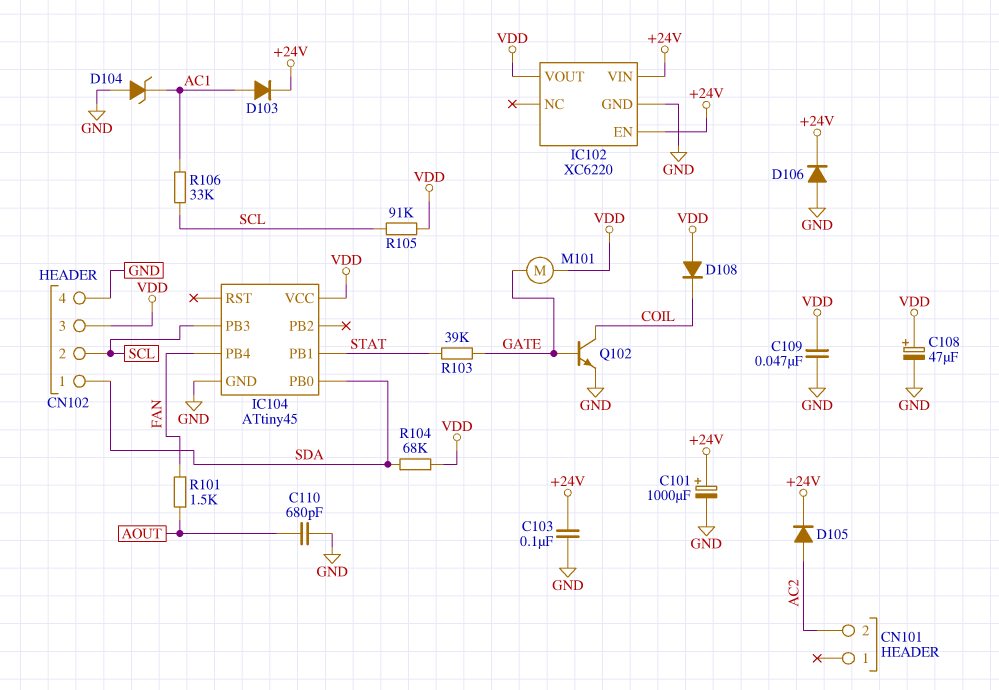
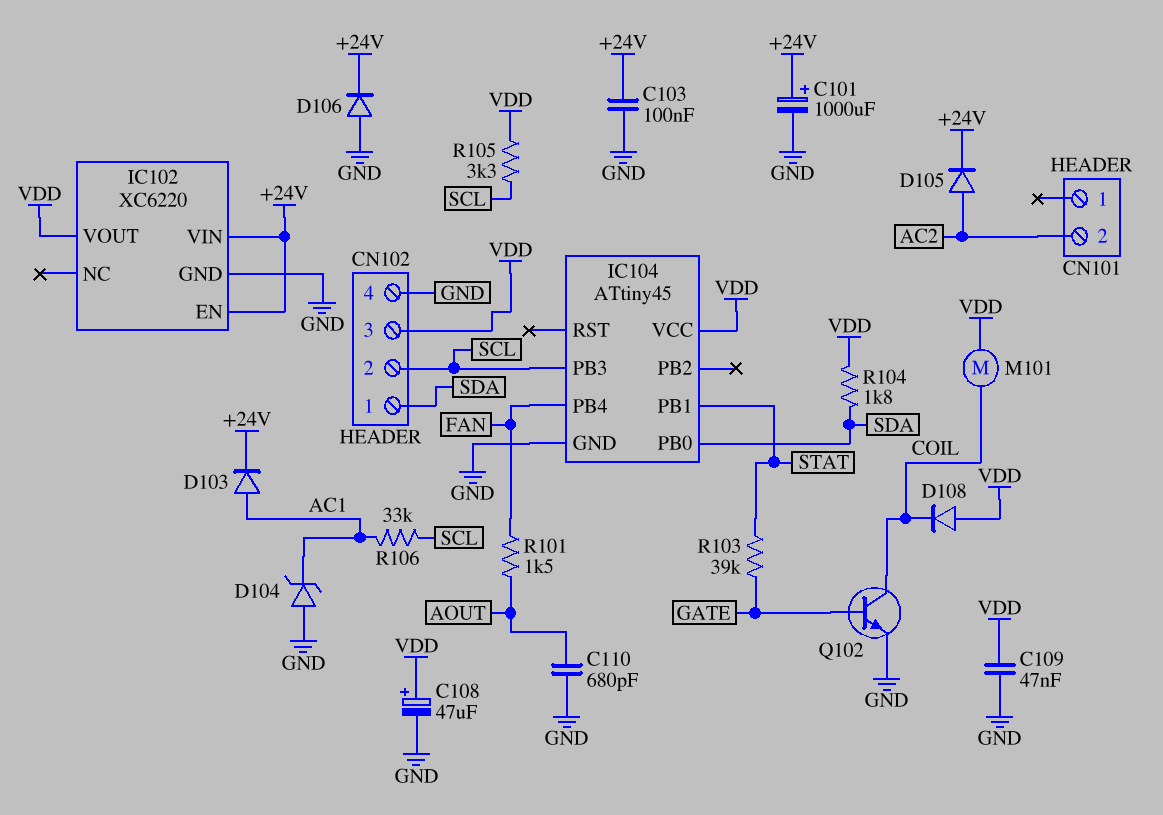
M101: motor (GATE, VDD) -> motor (COIL, VDD)
R104: 68k (SDA, VDD) -> 1.8k (SDA, VDD)
R105: 91k (SCL, VDD) -> 3.3k (SCL, VDD)

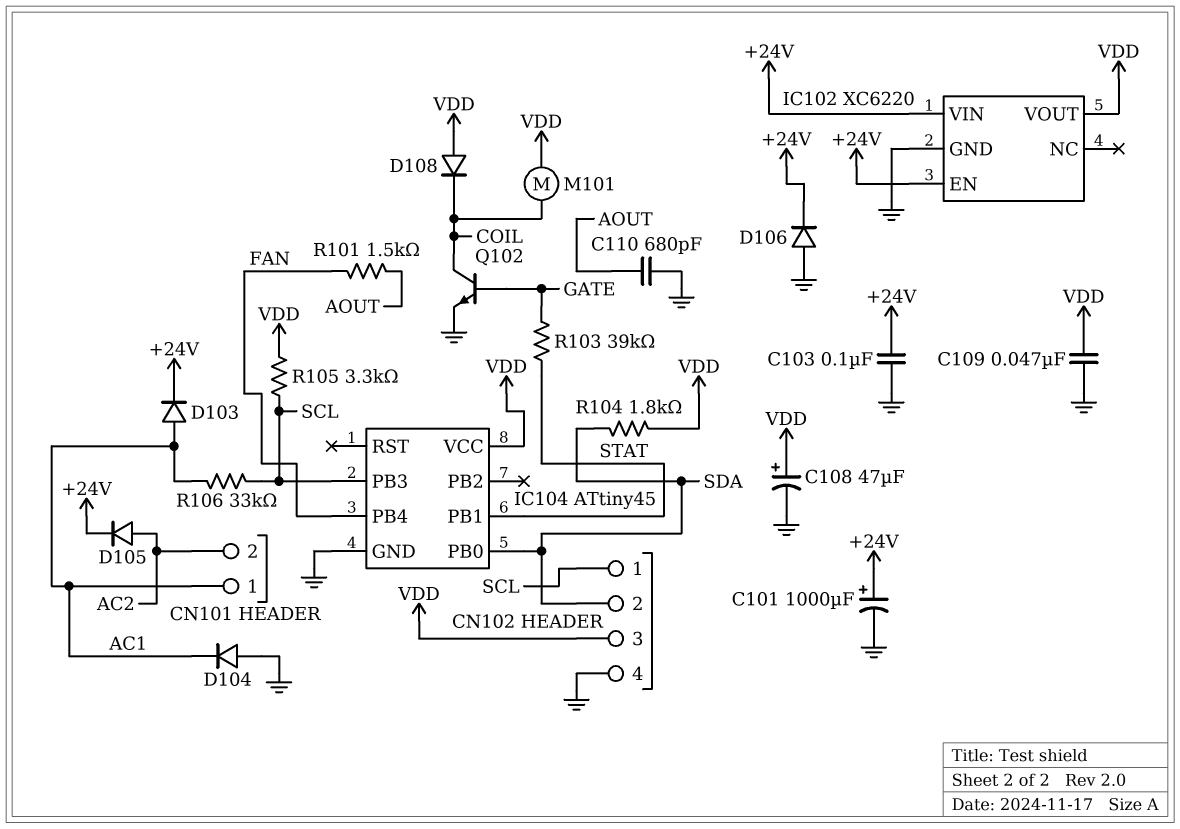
CN101 pin 1: none -> AC1
CN102 pin 1: SDA -> SCL
CN102 pin 2: SCL -> SDA
D104: zener (A GND, K AC1) -> diode (A GND, K AC1)

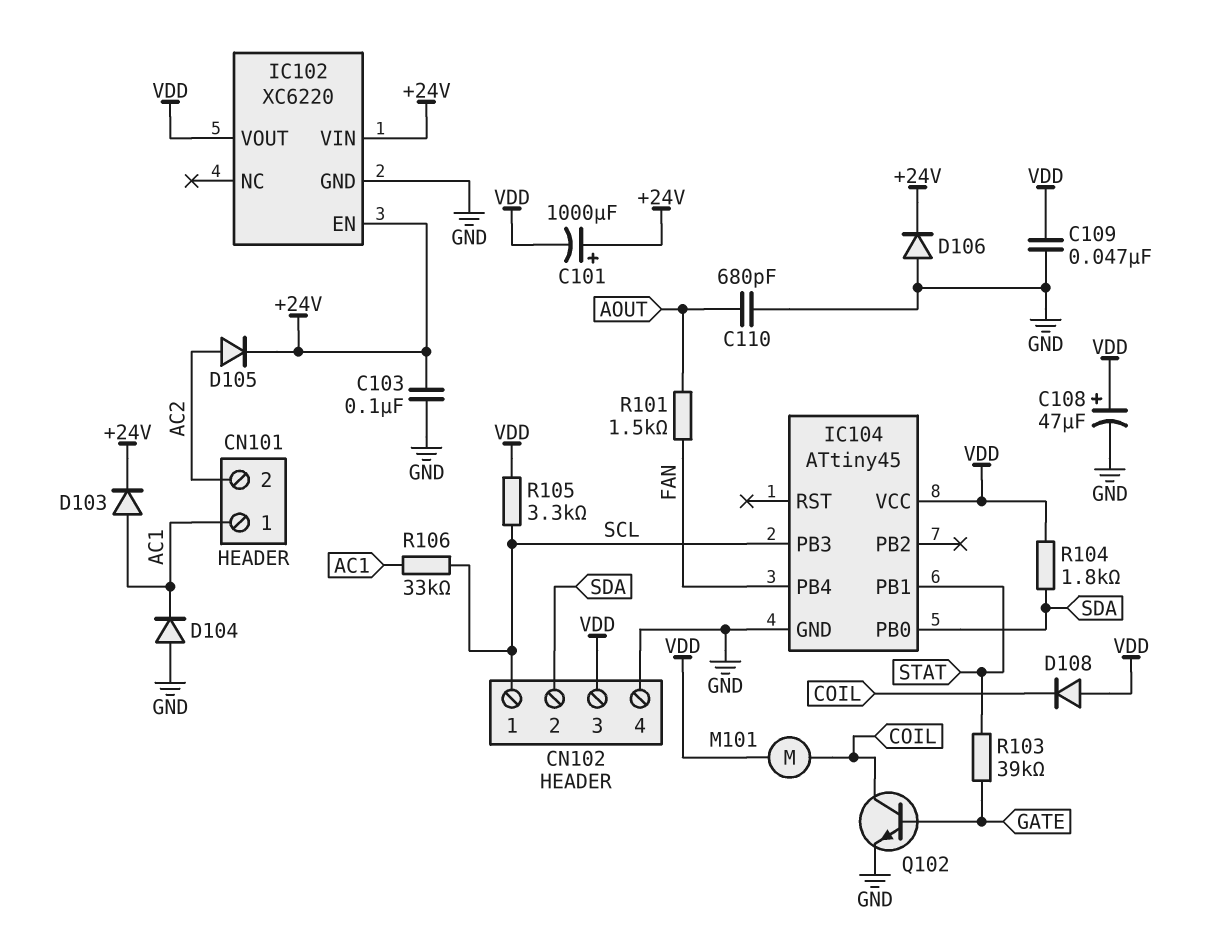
C101: 1000uF (plus +24V, minus GND) -> 1000uF (plus +24V, minus VDD)

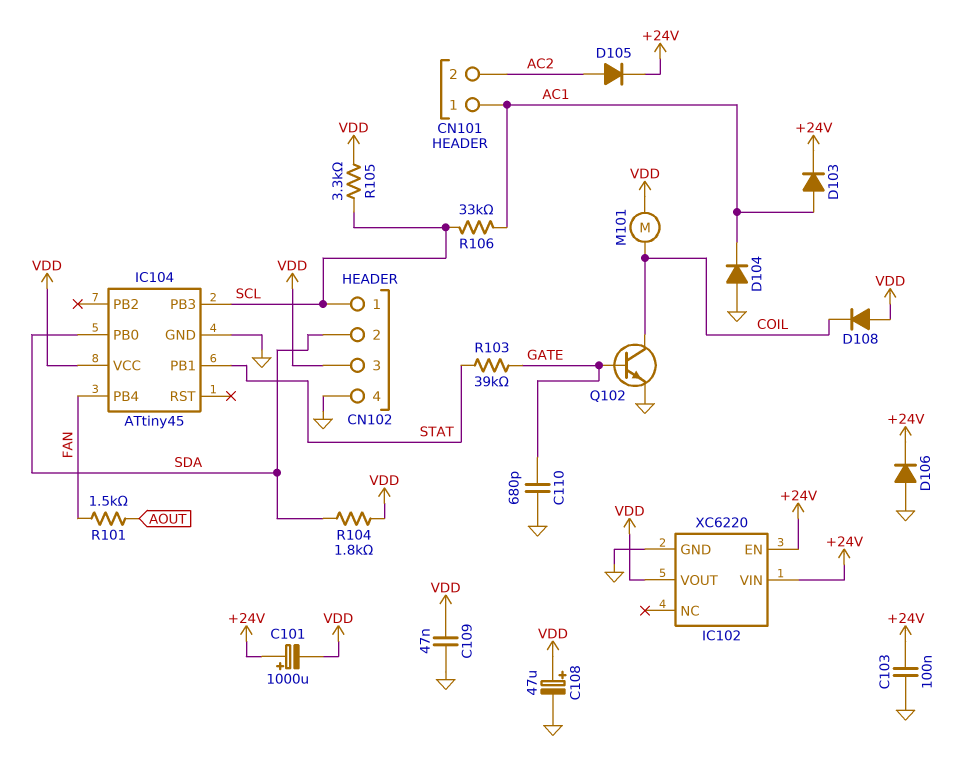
C110: 680pF (AOUT, GND) -> 680pF (GATE, GND)

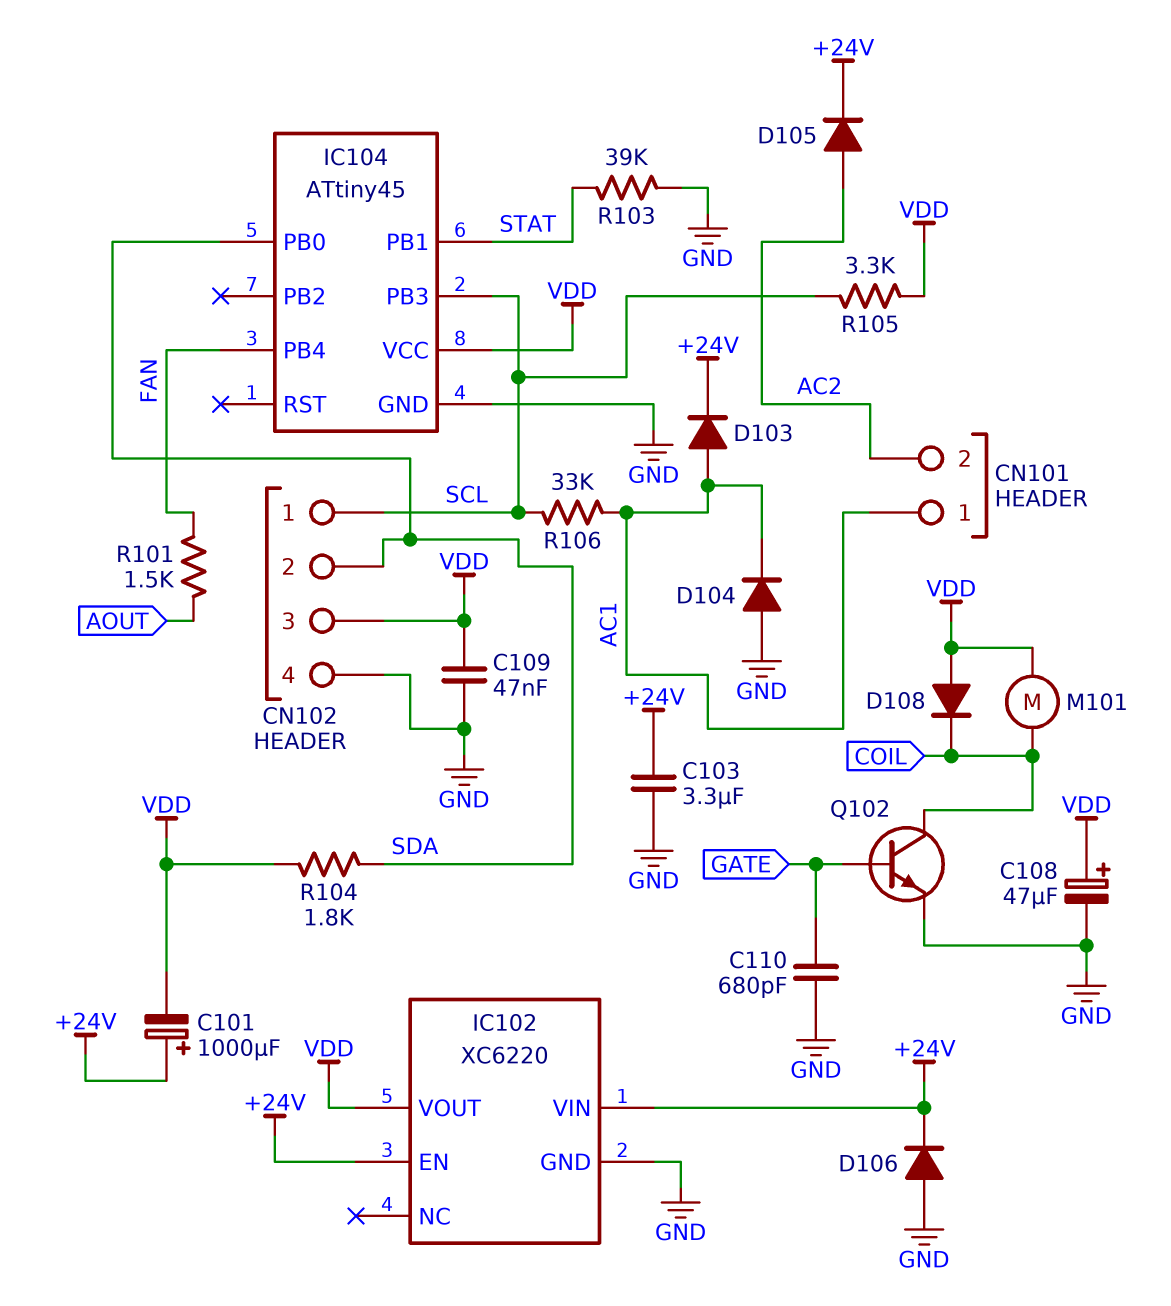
C103: 100nF (+24V, GND) -> 3.3uF (+24V, GND)
R103: 39k (GATE, STAT) -> 39k (GND, STAT)

